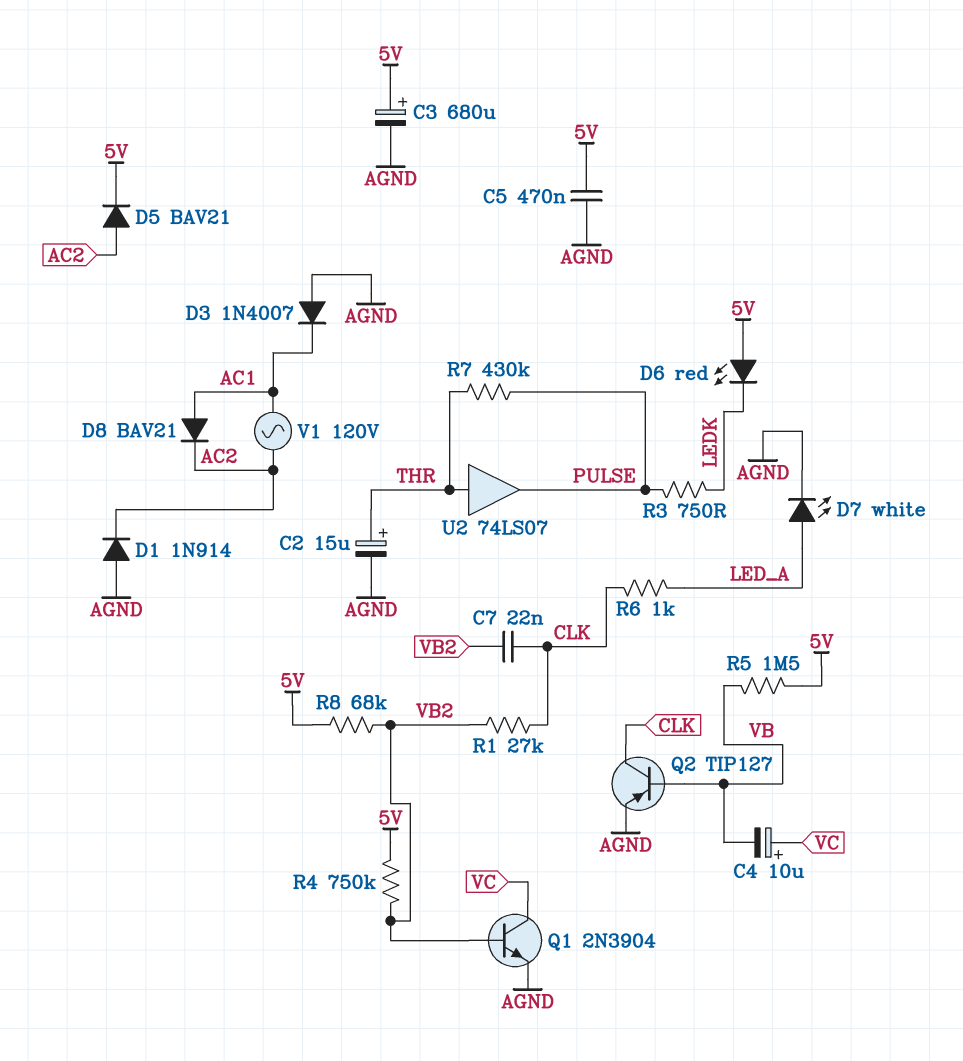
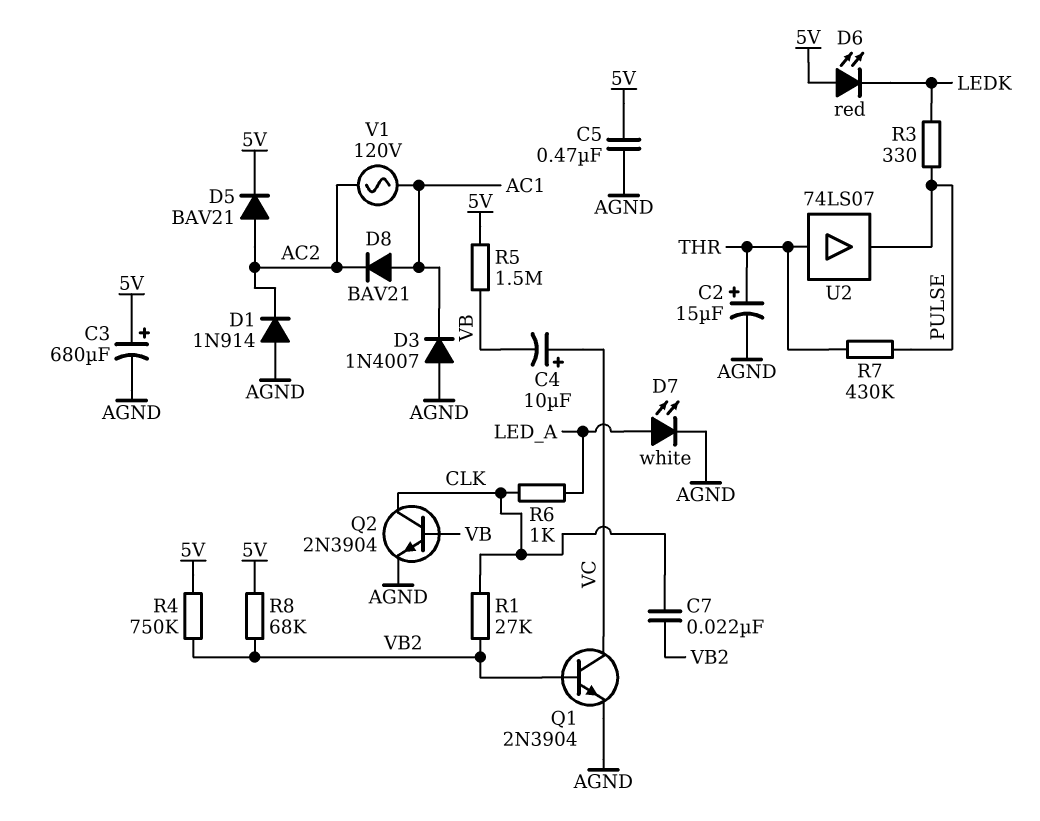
Q2: PNP TIP127 (B VB, C CLK, E AGND) -> NPN 2N3904 (B VB, C CLK, E AGND)
R3: 750 (LEDK, PULSE) -> 330 (LEDK, PULSE)

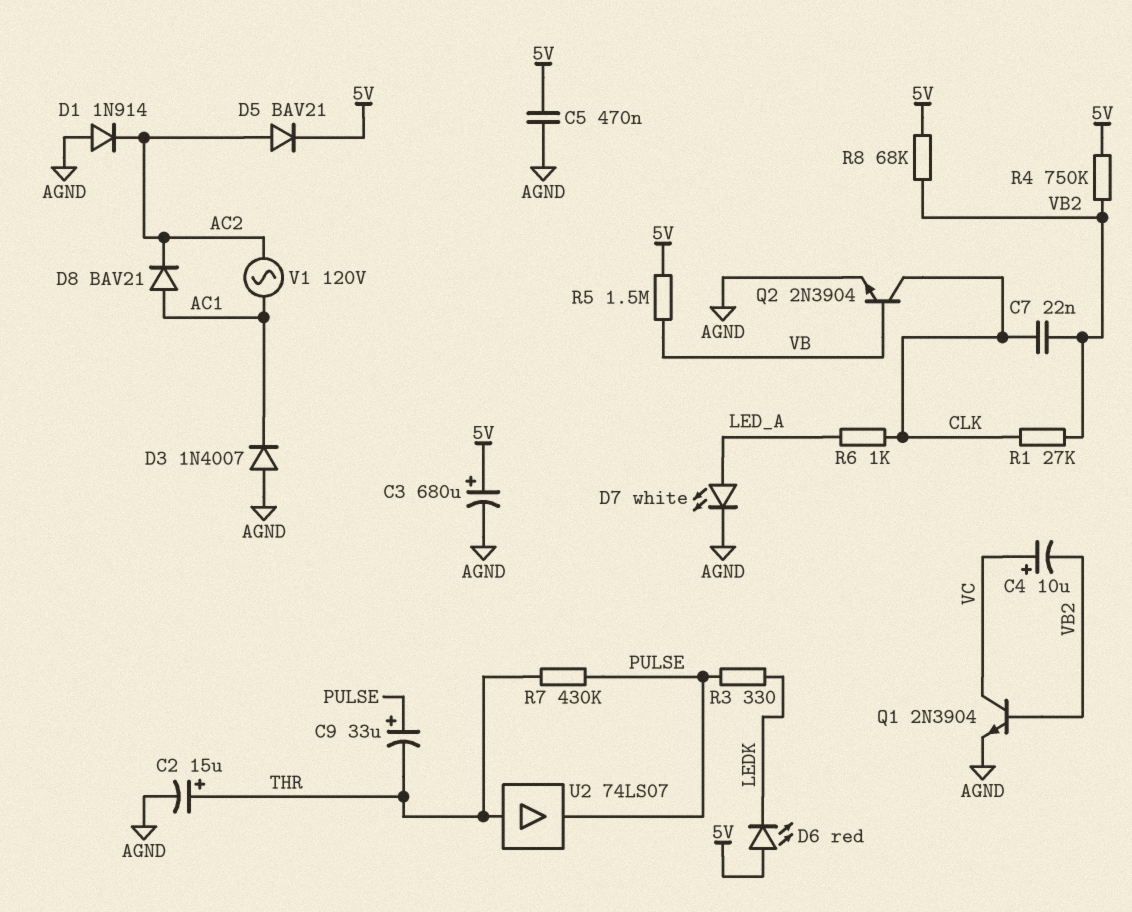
C4: 10uF (plus VC, minus VB) -> 10uF (plus VC, minus VB2)
C9: none -> 33uF (plus PULSE, minus THR)

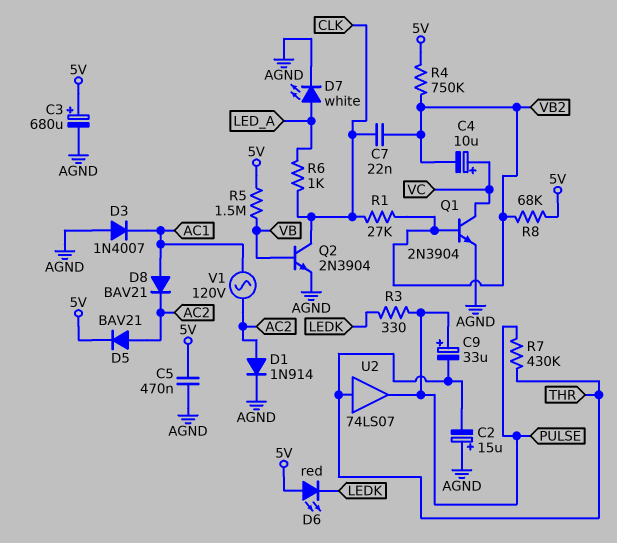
C2: 15uF (plus THR, minus AGND) -> 15uF (plus AGND, minus THR)
D1: diode 1N914 (A AGND, K AC2) -> diode 1N914 (A AC2, K AGND)

